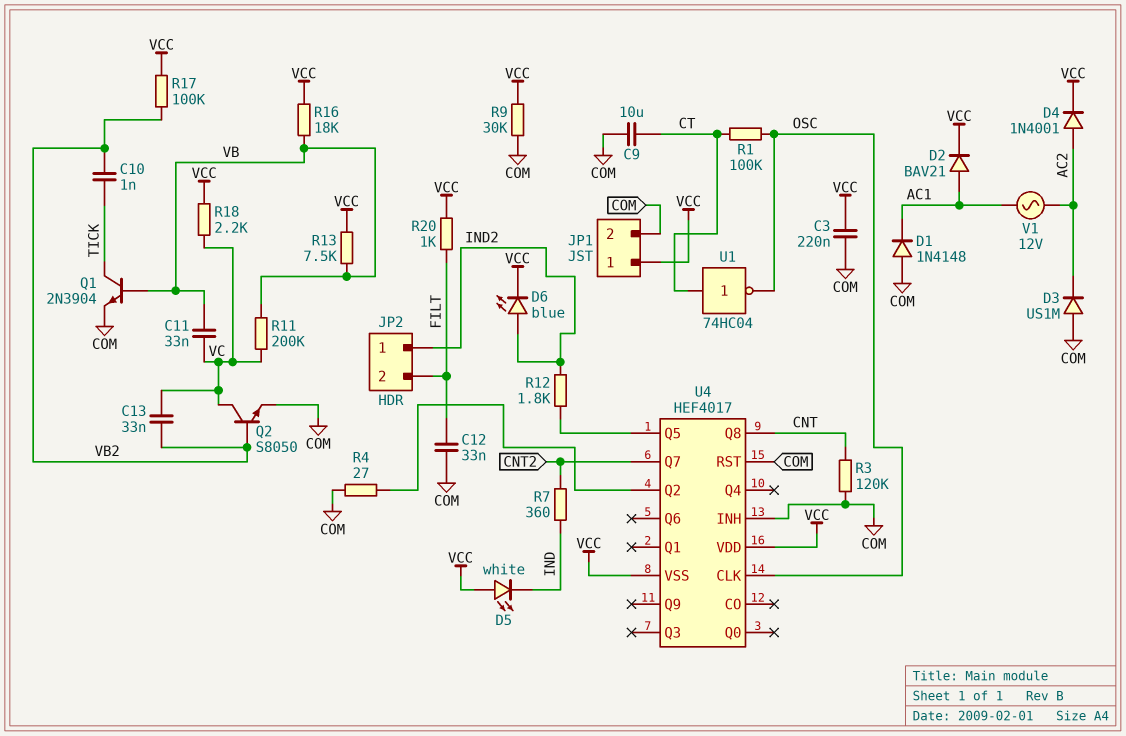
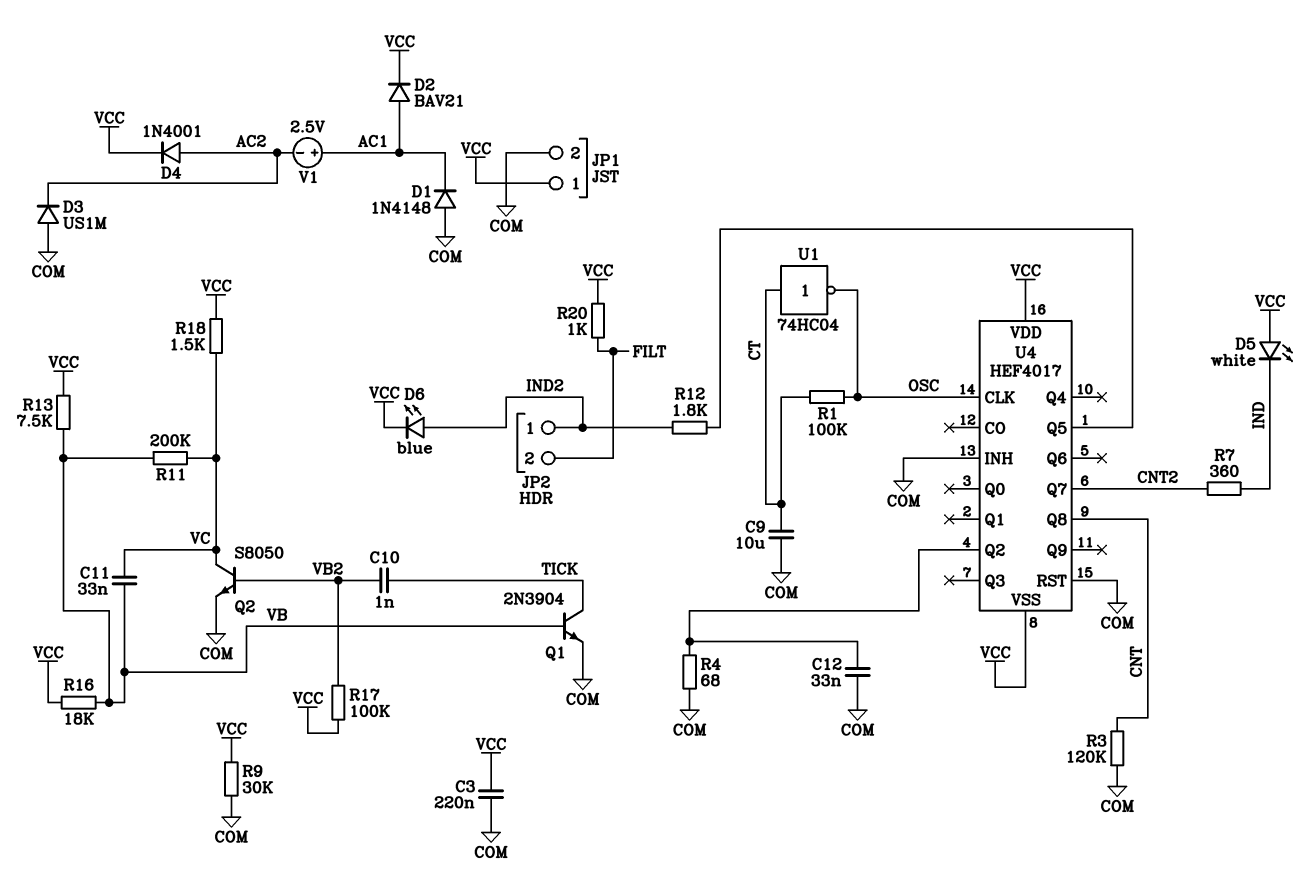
C12: 33nF (COM, FILT) -> 33nF (COM, U4/Q2)
C13: 33nF (VB2, VC) -> none
R4: 27 (COM, U4/Q2) -> 68 (COM, U4/Q2)
R18: 2.2k (VC, VCC) -> 1.5k (VC, VCC)
V1: AC 12V (AC1, AC2) -> 2.5V (plus AC1, minus AC2)

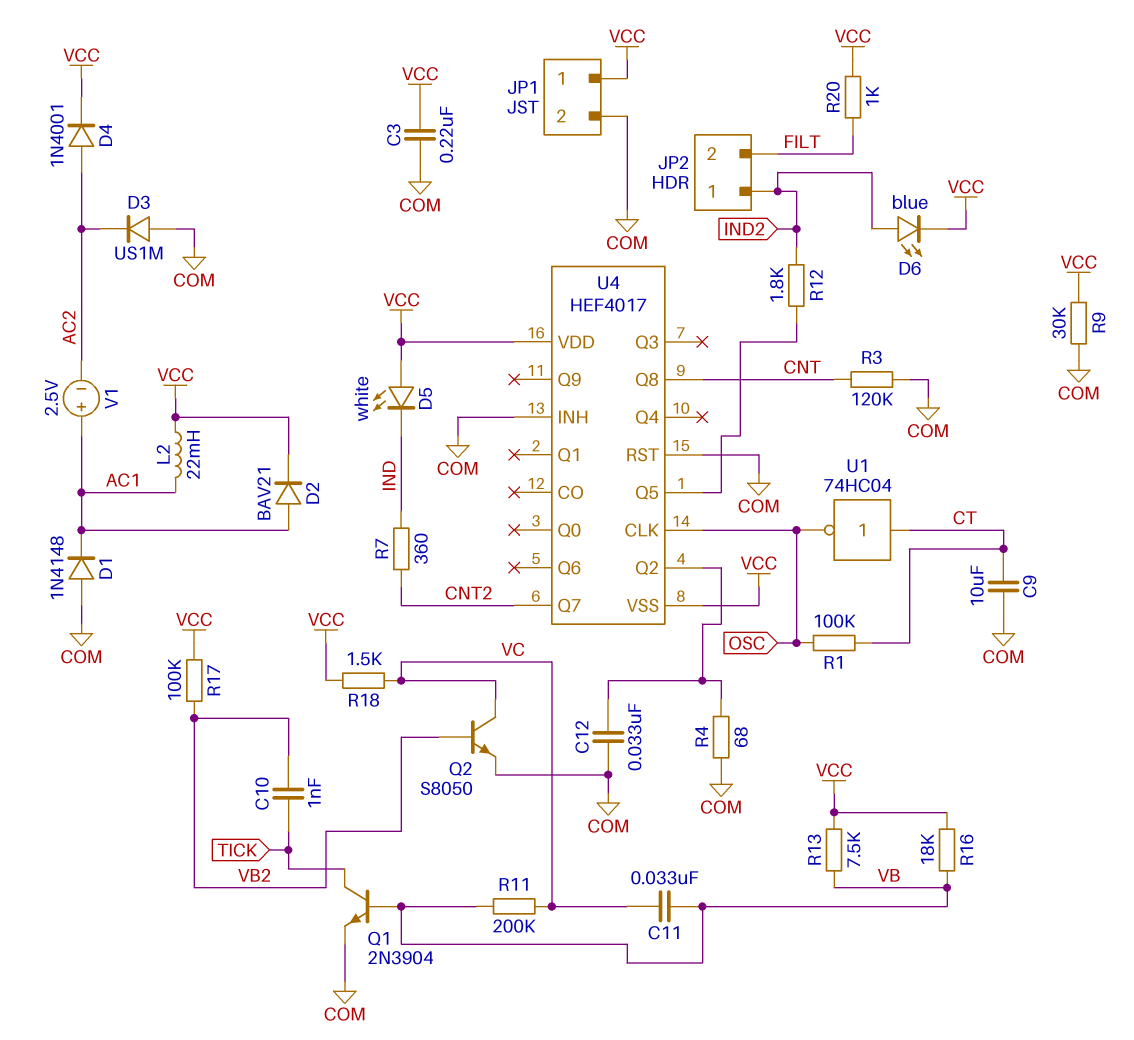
L2: none -> 22mH (AC1, VCC)

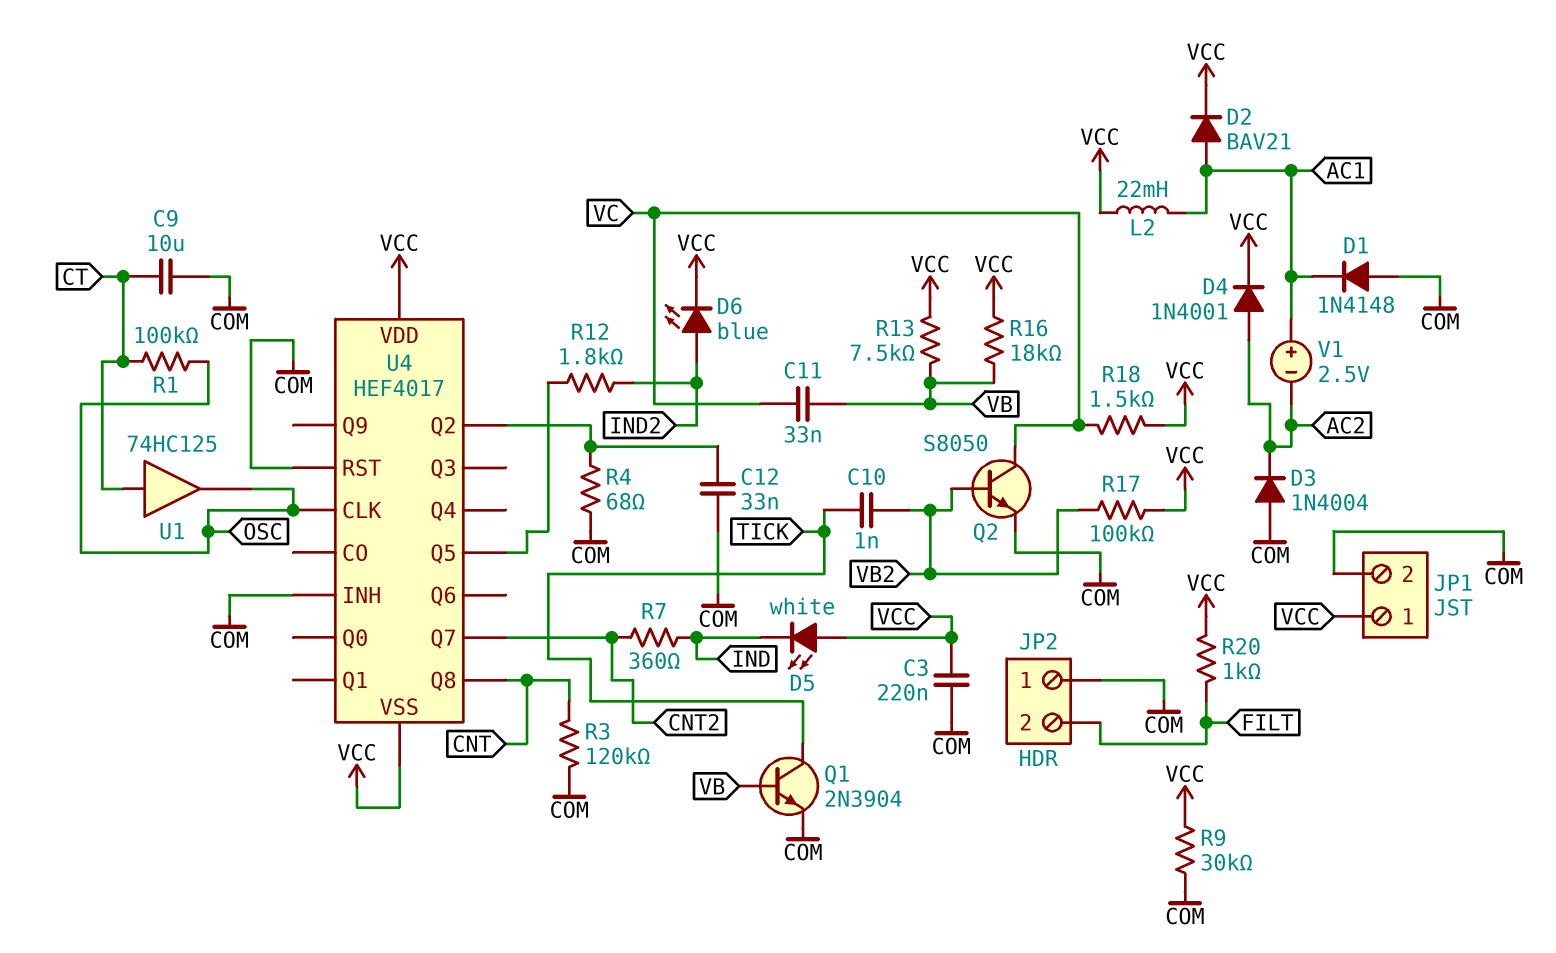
D3: diode US1M (A COM, K AC2) -> diode 1N4004 (A COM, K AC2)
JP2 pin 1: IND2 -> COM
R11: 200k (VB, VC) -> none
U1: NOT 74HC04 (in CT, out OSC) -> buffer 74HC125 (in CT, out OSC)

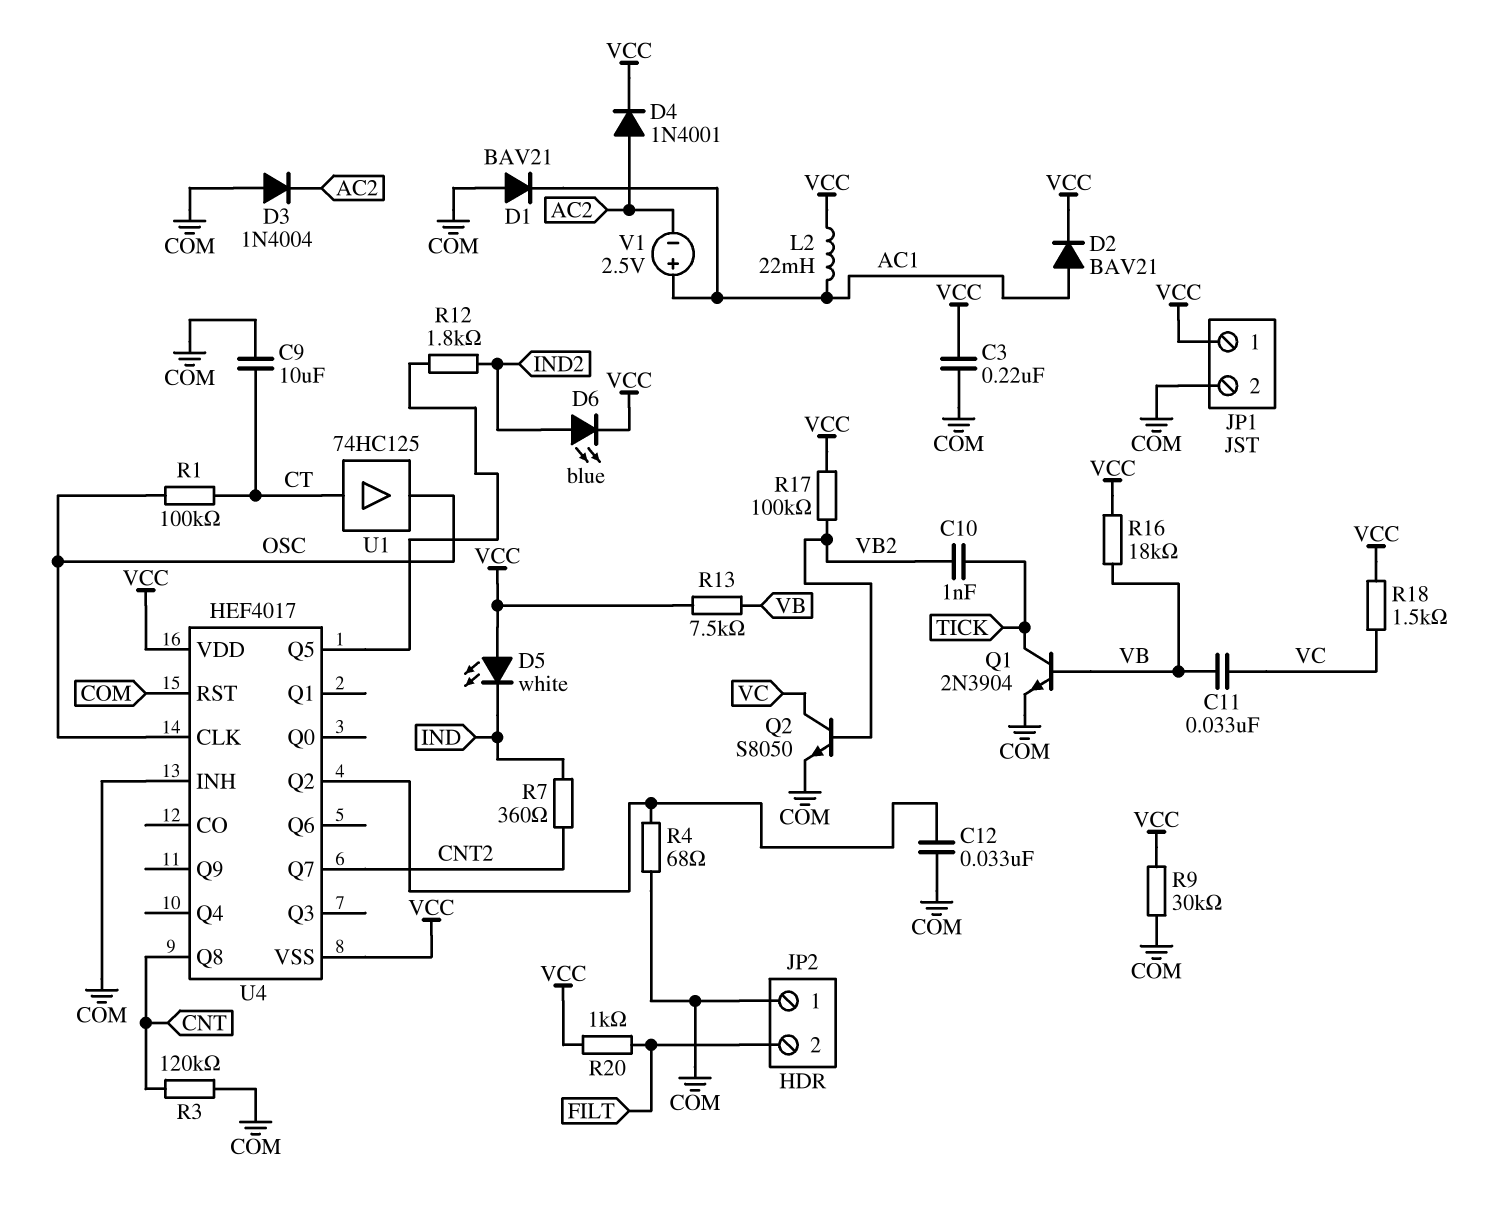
D1: diode 1N4148 (A COM, K AC1) -> diode BAV21 (A COM, K AC1)

